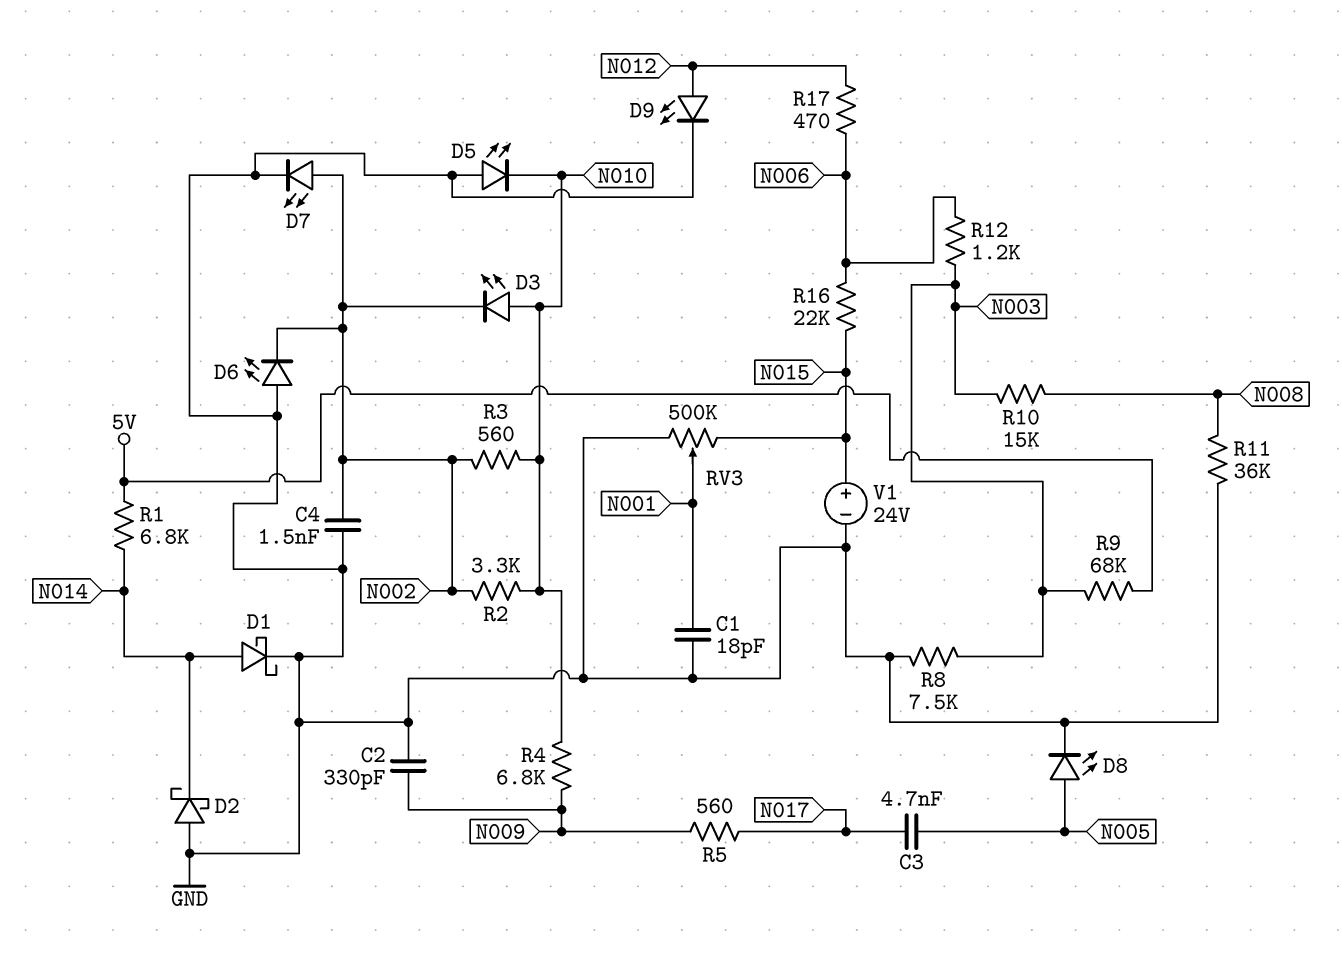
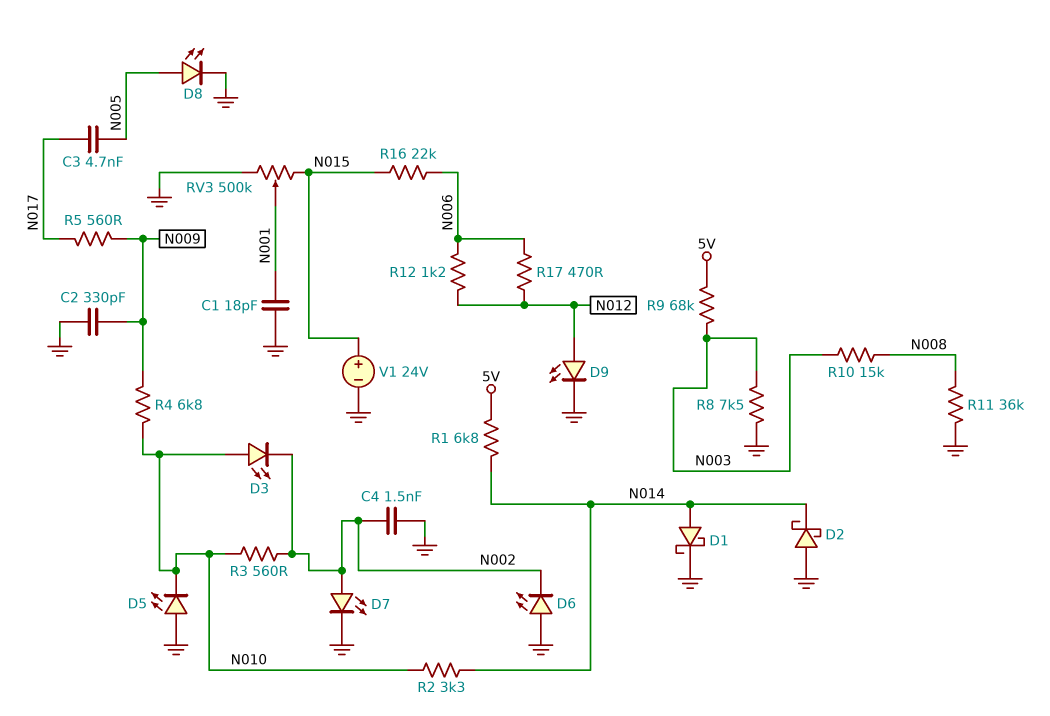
R2: 3.3k (N002, N010) -> 3.3k (N010, N014)
R12: 1.2k (N003, N006) -> 1.2k (N006, N012)

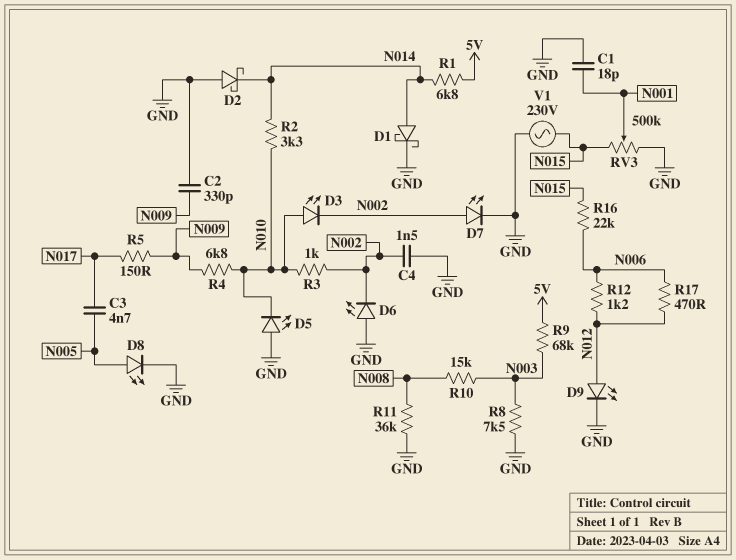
R3: 560 (N002, N010) -> 1k (N002, N010)
R5: 560 (N009, N017) -> 150 (N009, N017)
V1: 24V (plus N015, minus GND) -> AC 230V (GND, N015)

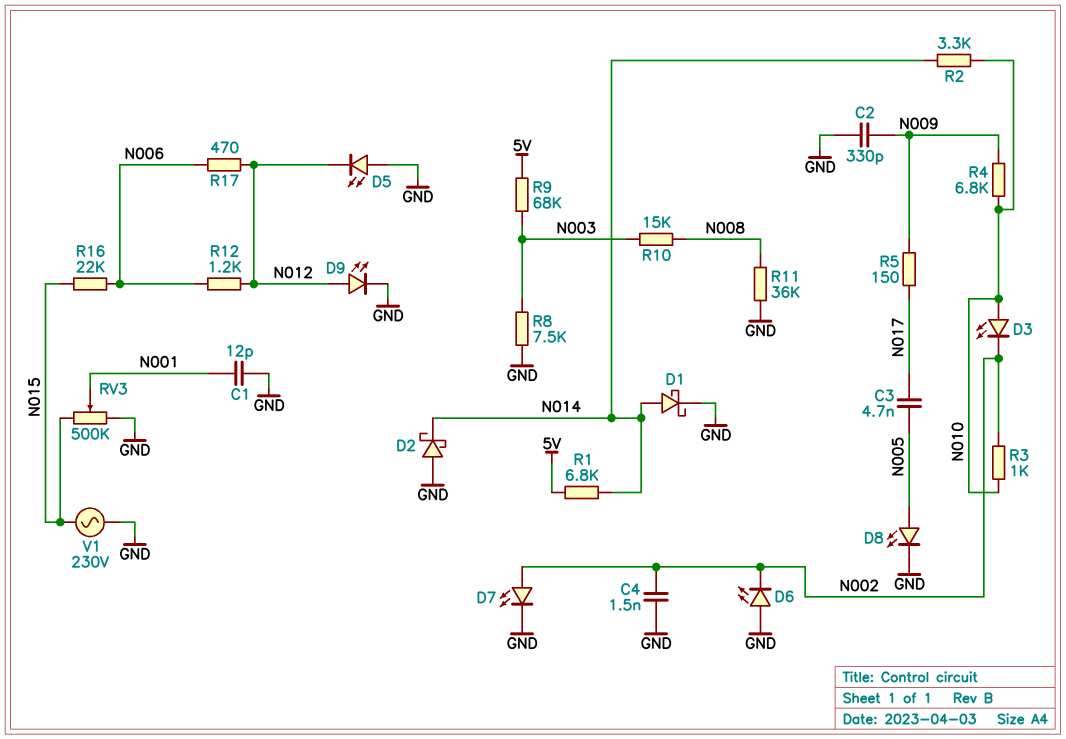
C1: 18pF (GND, N001) -> 12pF (GND, N001)
D5: LED (A GND, K N010) -> LED (A GND, K N012)

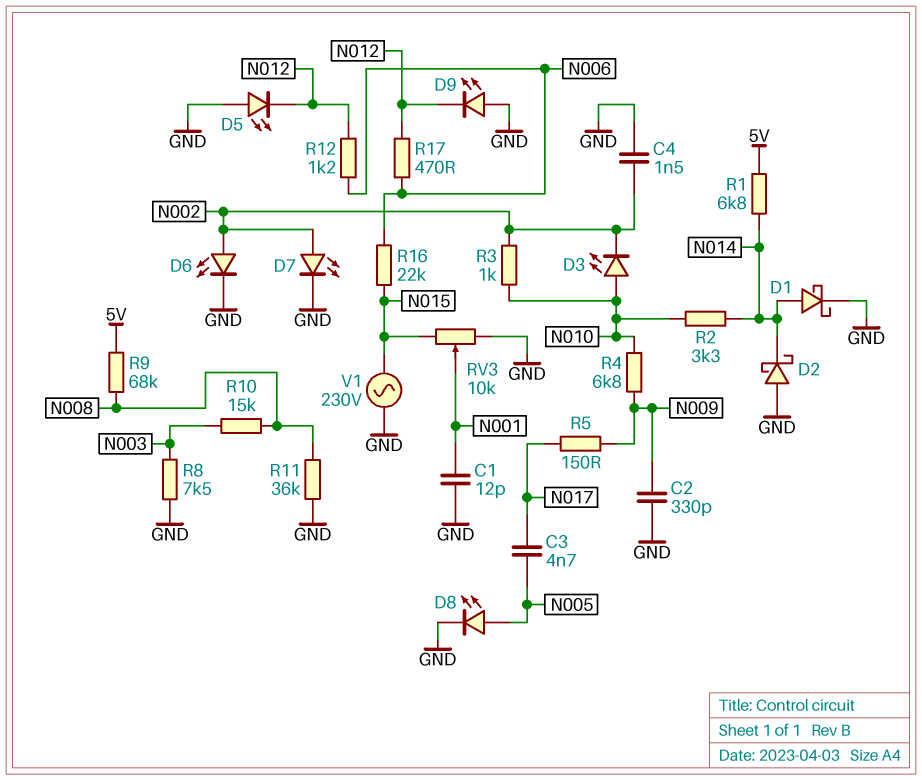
D6: LED (A GND, K N002) -> LED (A N002, K GND)
D9: LED (A N012, K GND) -> LED (A GND, K N012)
R9: 68k (5V, N003) -> 68k (5V, N008)
RV3: 500k (GND, N015, wiper N001) -> 10k (GND, N015, wiper N001)

